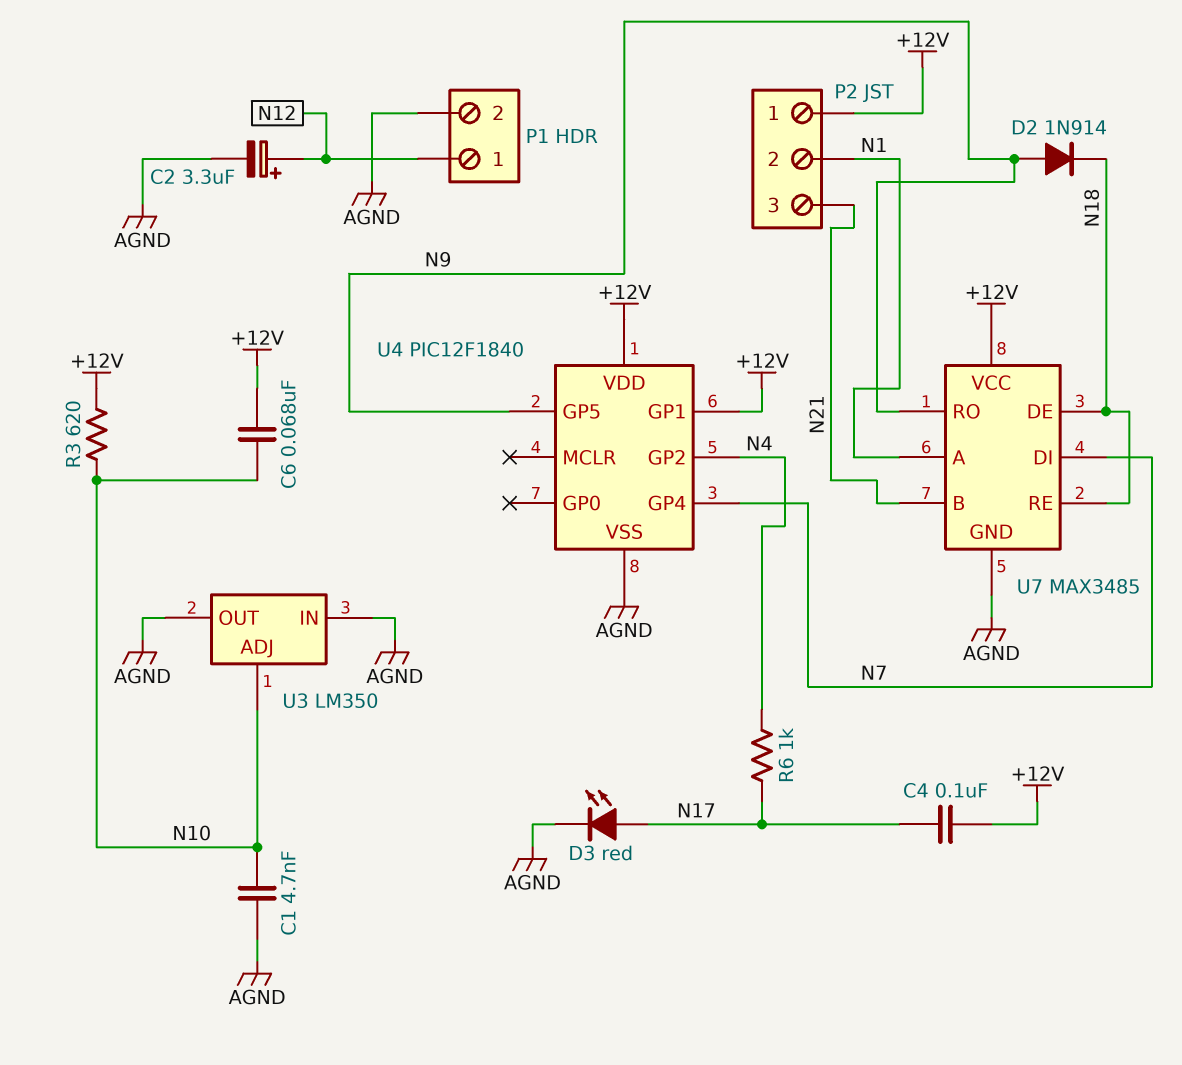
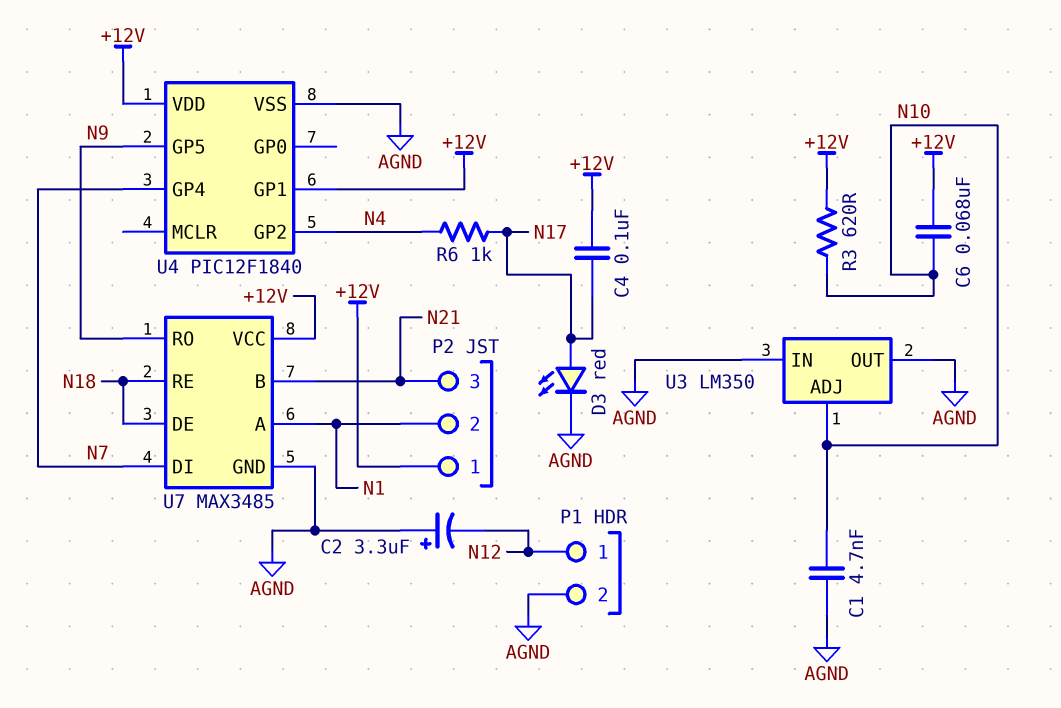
C2: 3.3uF (plus N12, minus AGND) -> 3.3uF (plus AGND, minus N12)
D2: diode 1N914 (A N9, K N18) -> none

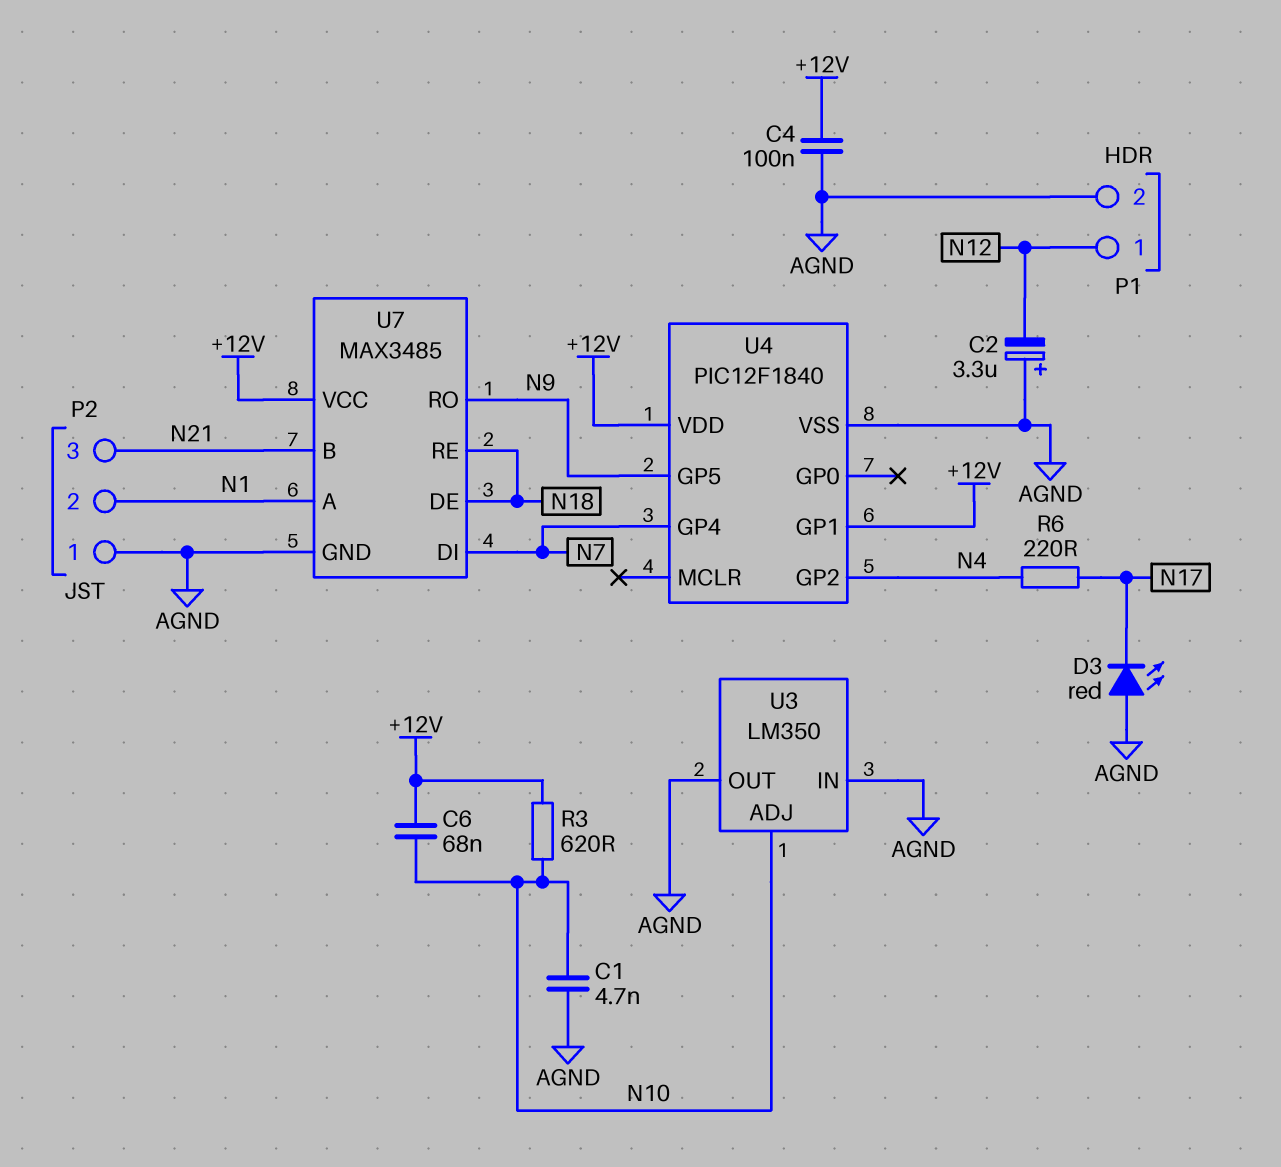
C4: 100nF (+12V, N17) -> 100nF (+12V, AGND)
D3: LED red (A N17, K AGND) -> LED red (A AGND, K N17)
P2 pin 1: +12V -> AGND
R6: 1k (N4, N17) -> 220 (N4, N17)

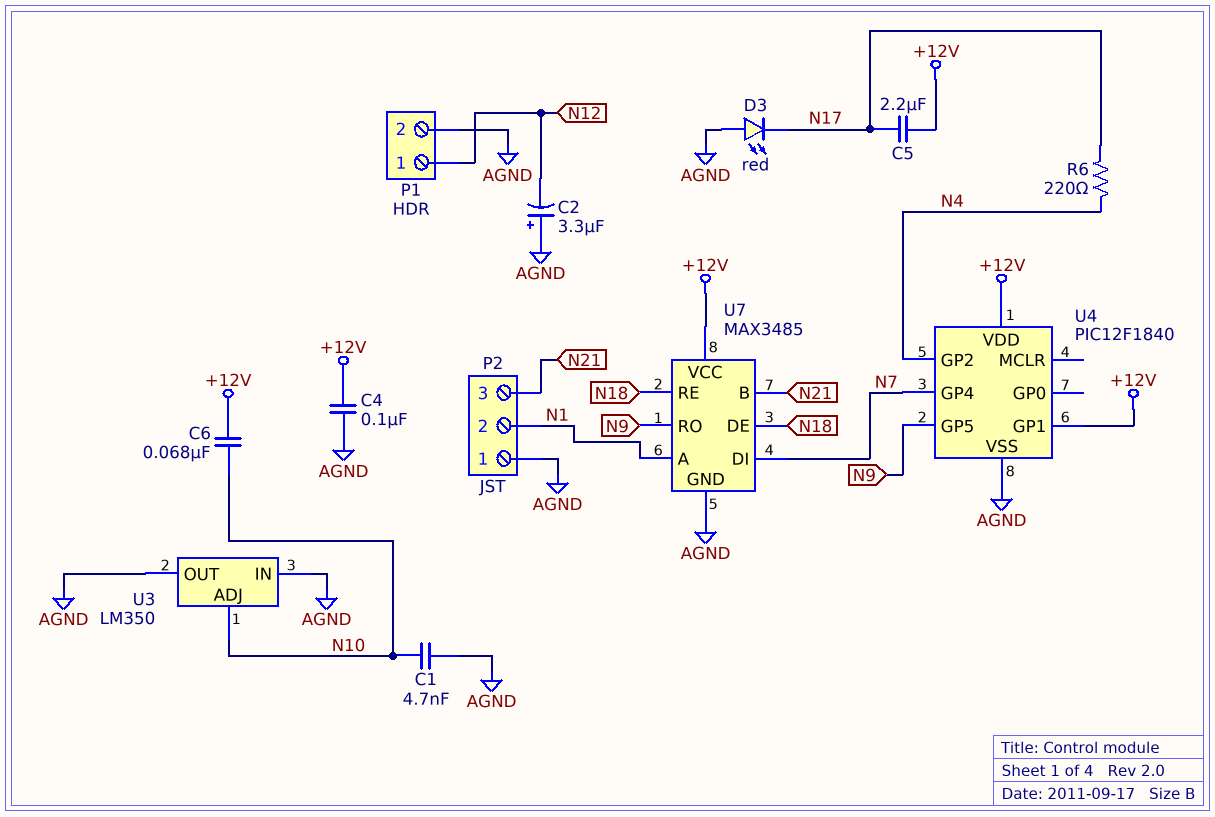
C5: none -> 2.2uF (+12V, N17)
R3: 620 (+12V, N10) -> none

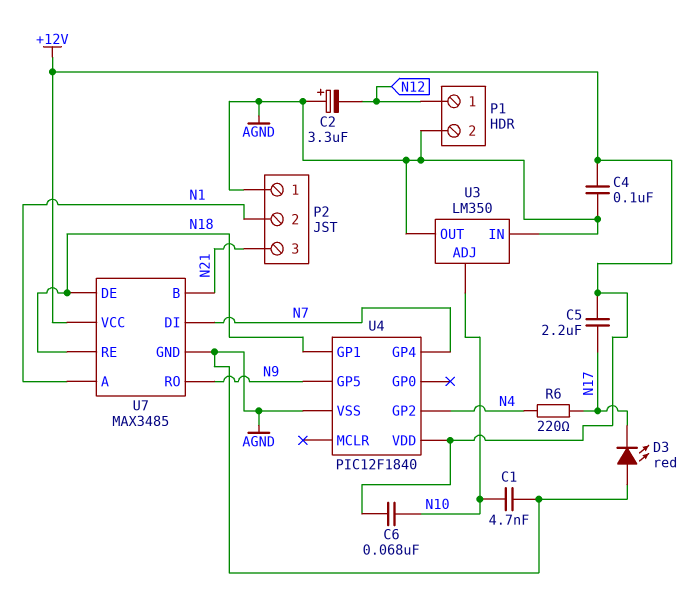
U4 pin GP1: +12V -> N18

